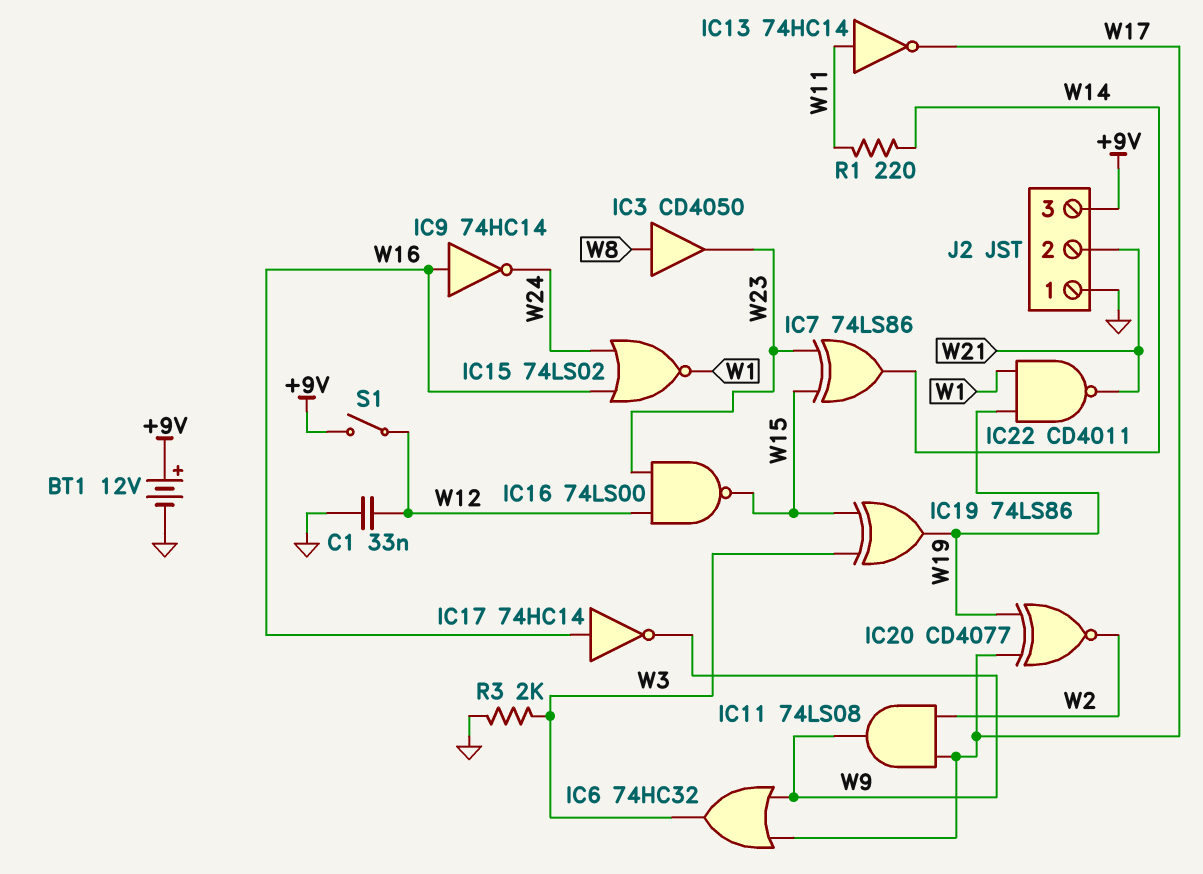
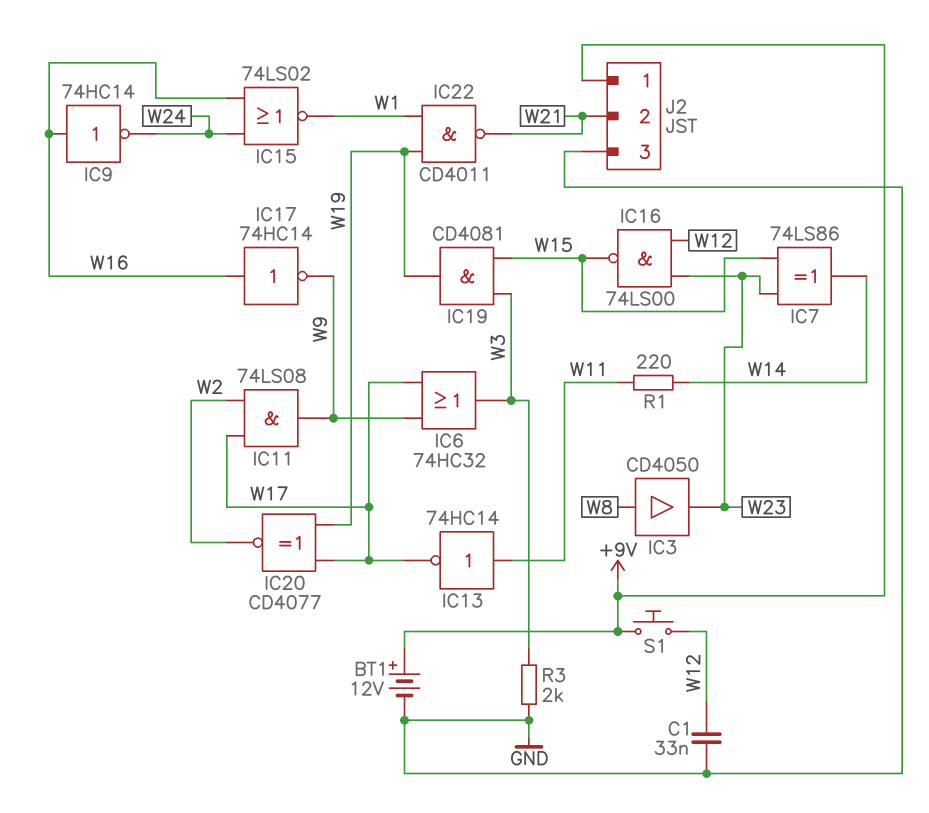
IC19: XOR 74LS86 (in W3, in W15, out W19) -> AND CD4081 (in W3, in W15, out W19)
J2 pin 1: GND -> +9V
J2 pin 3: +9V -> GND
S1: switch (+9V, W12) -> button (+9V, W12)

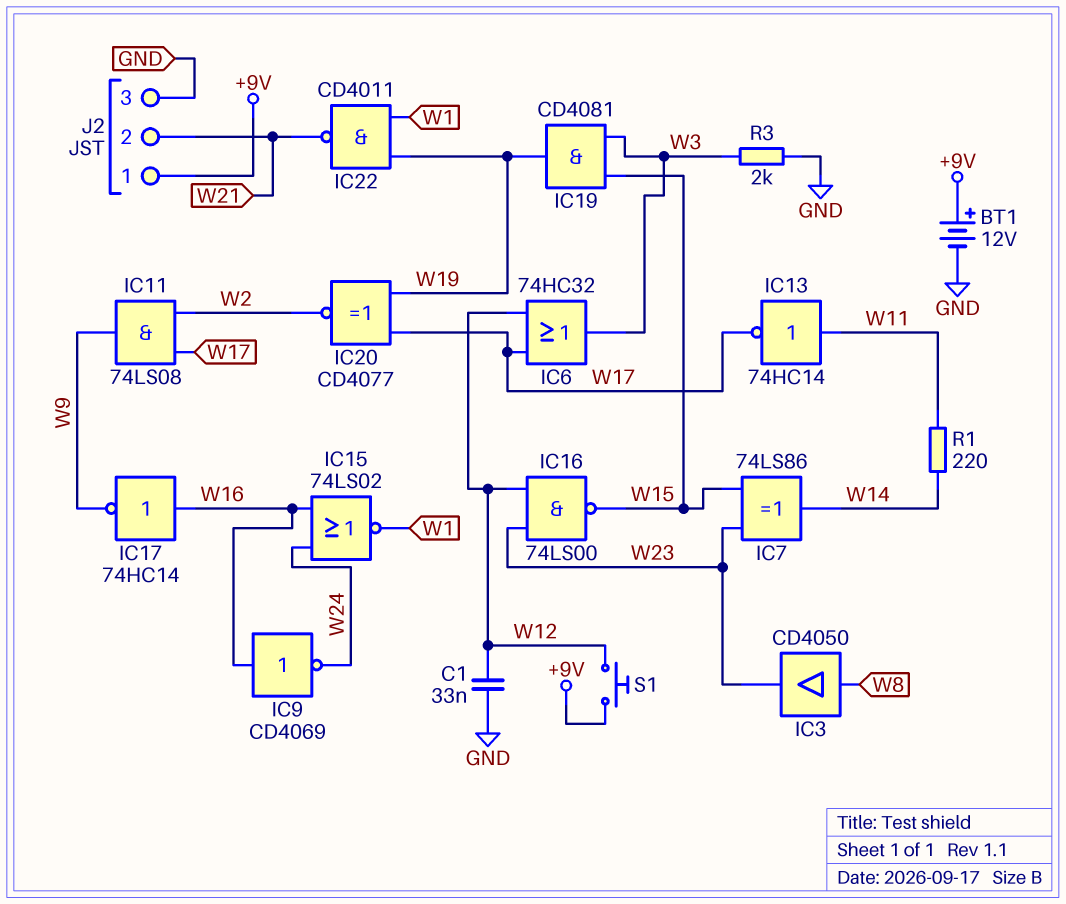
IC6: OR 74HC32 (in W9, in W17, out W3) -> OR 74HC32 (in W12, in W17, out W3)
IC9: NOT 74HC14 (in W16, out W24) -> NOT CD4069 (in W16, out W24)

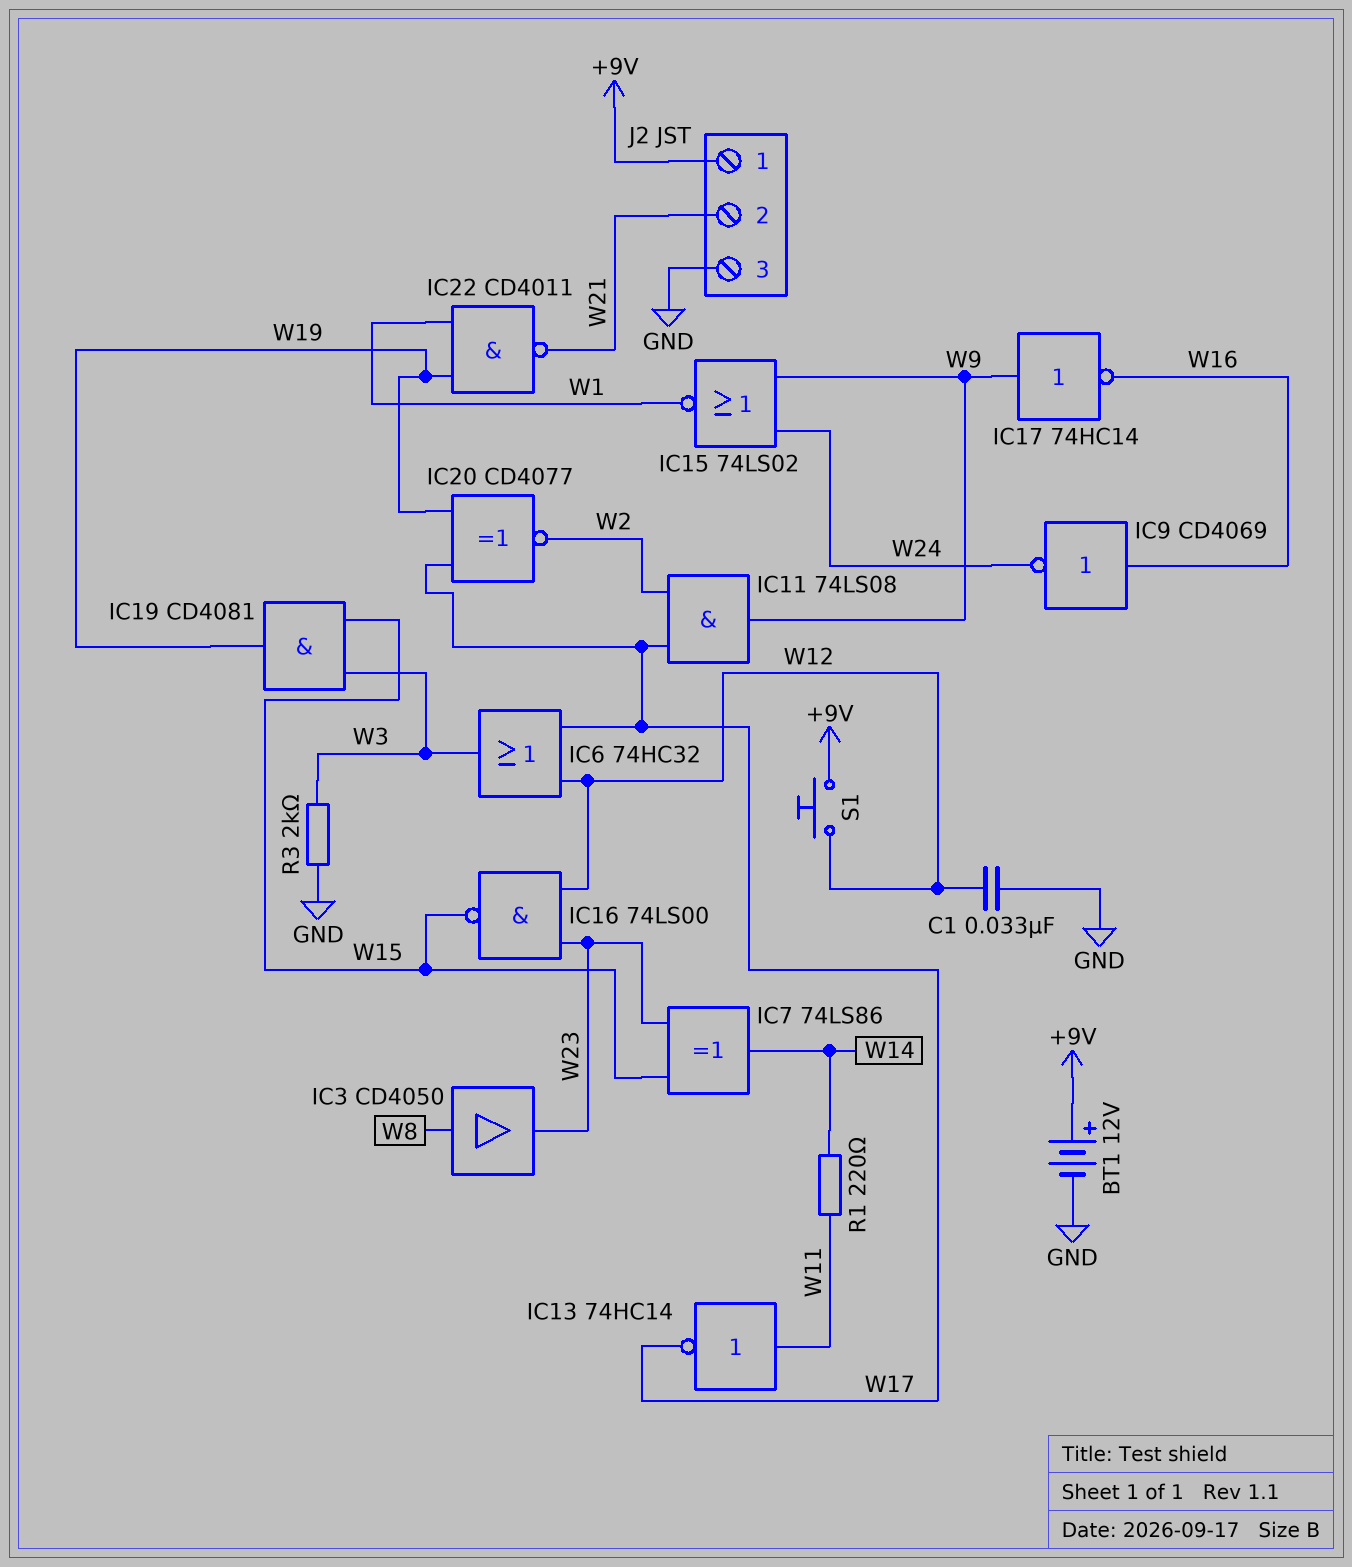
IC15: NOR 74LS02 (in W16, in W24, out W1) -> NOR 74LS02 (in W9, in W24, out W1)
IC17: NOT 74HC14 (in W16, out W9) -> NOT 74HC14 (in W9, out W16)

